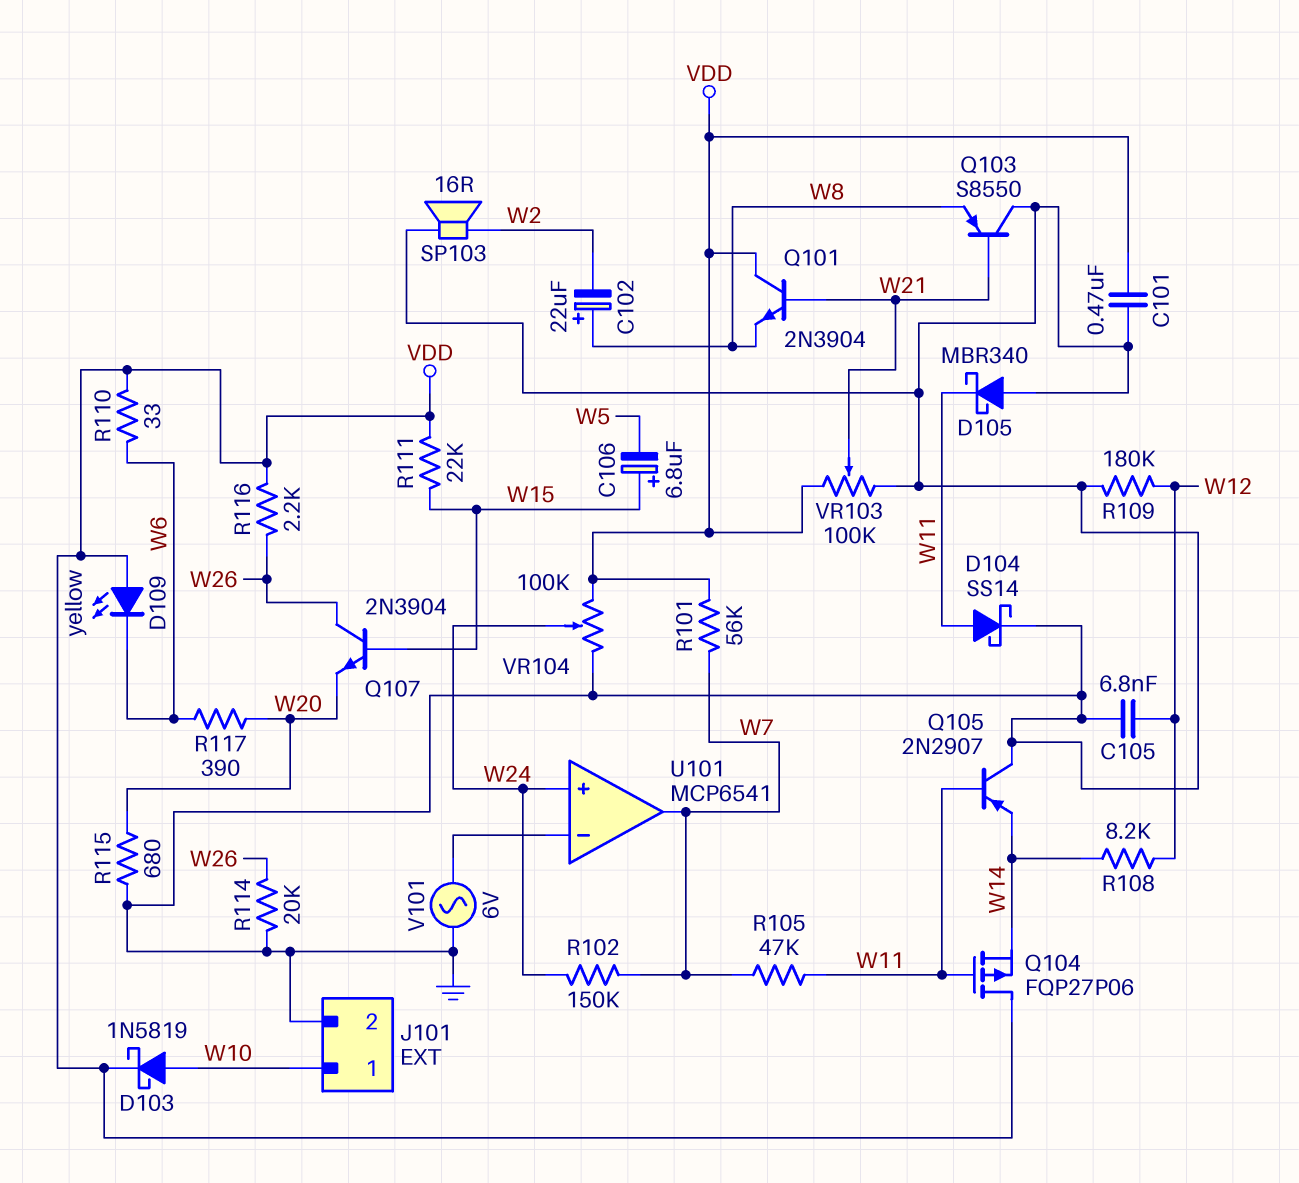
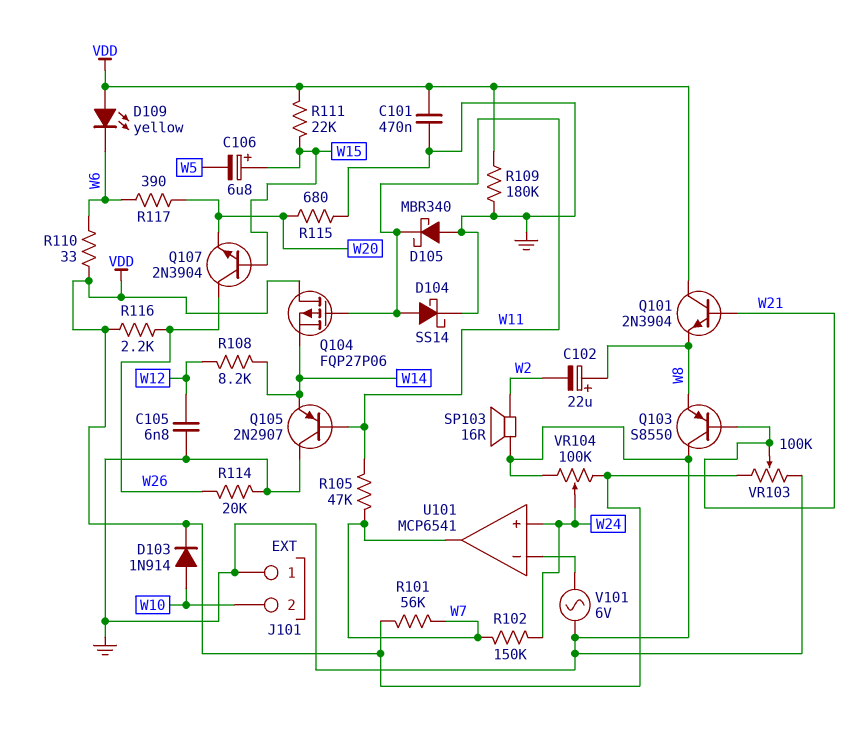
D103: schottky 1N5819 (A W10, K VDD) -> diode 1N914 (A W10, K VDD)
J101 pin 1: W10 -> GND
J101 pin 2: GND -> W10
R109: 180k (GND, W12) -> 180k (GND, VDD)

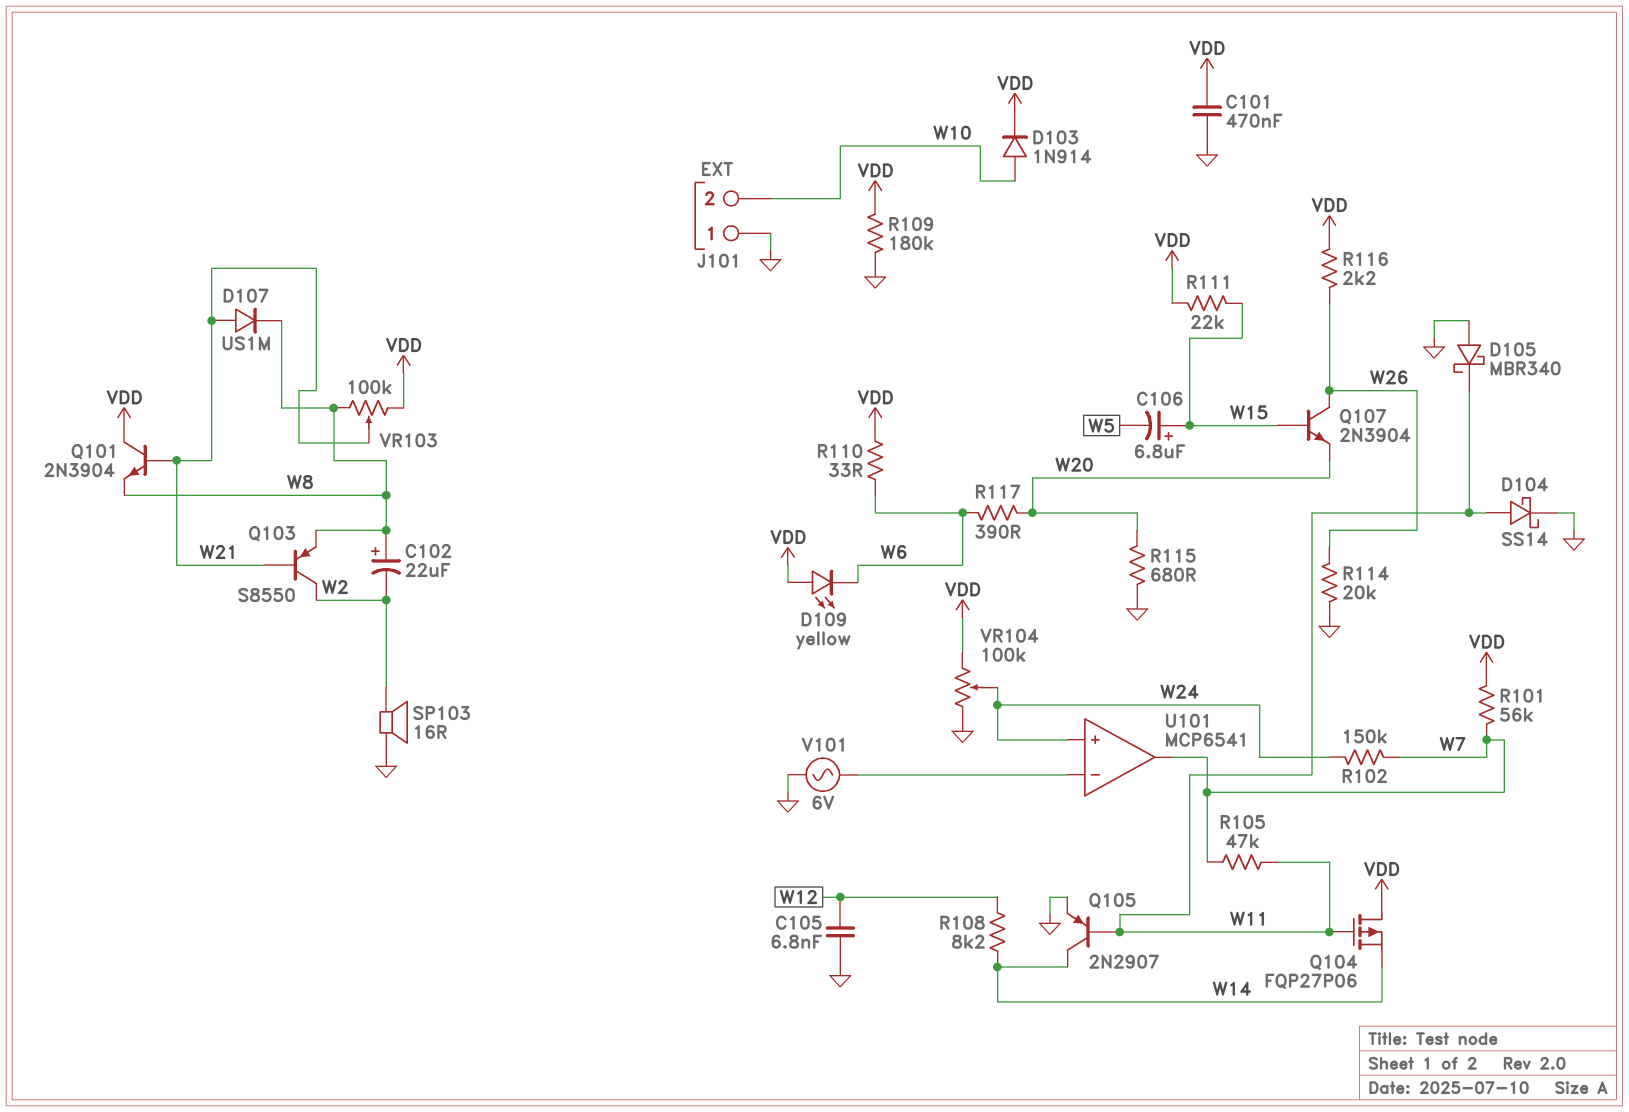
D107: none -> diode US1M (A W21, K W8)
Q103: PNP S8550 (B W21, C GND, E W8) -> PNP S8550 (B W21, C W2, E W8)
Q105: PNP 2N2907 (B W11, C GND, E W14) -> PNP 2N2907 (B W11, C W14, E GND)
VR103: 100k (GND, VDD, wiper W21) -> 100k (VDD, W8, wiper W21)

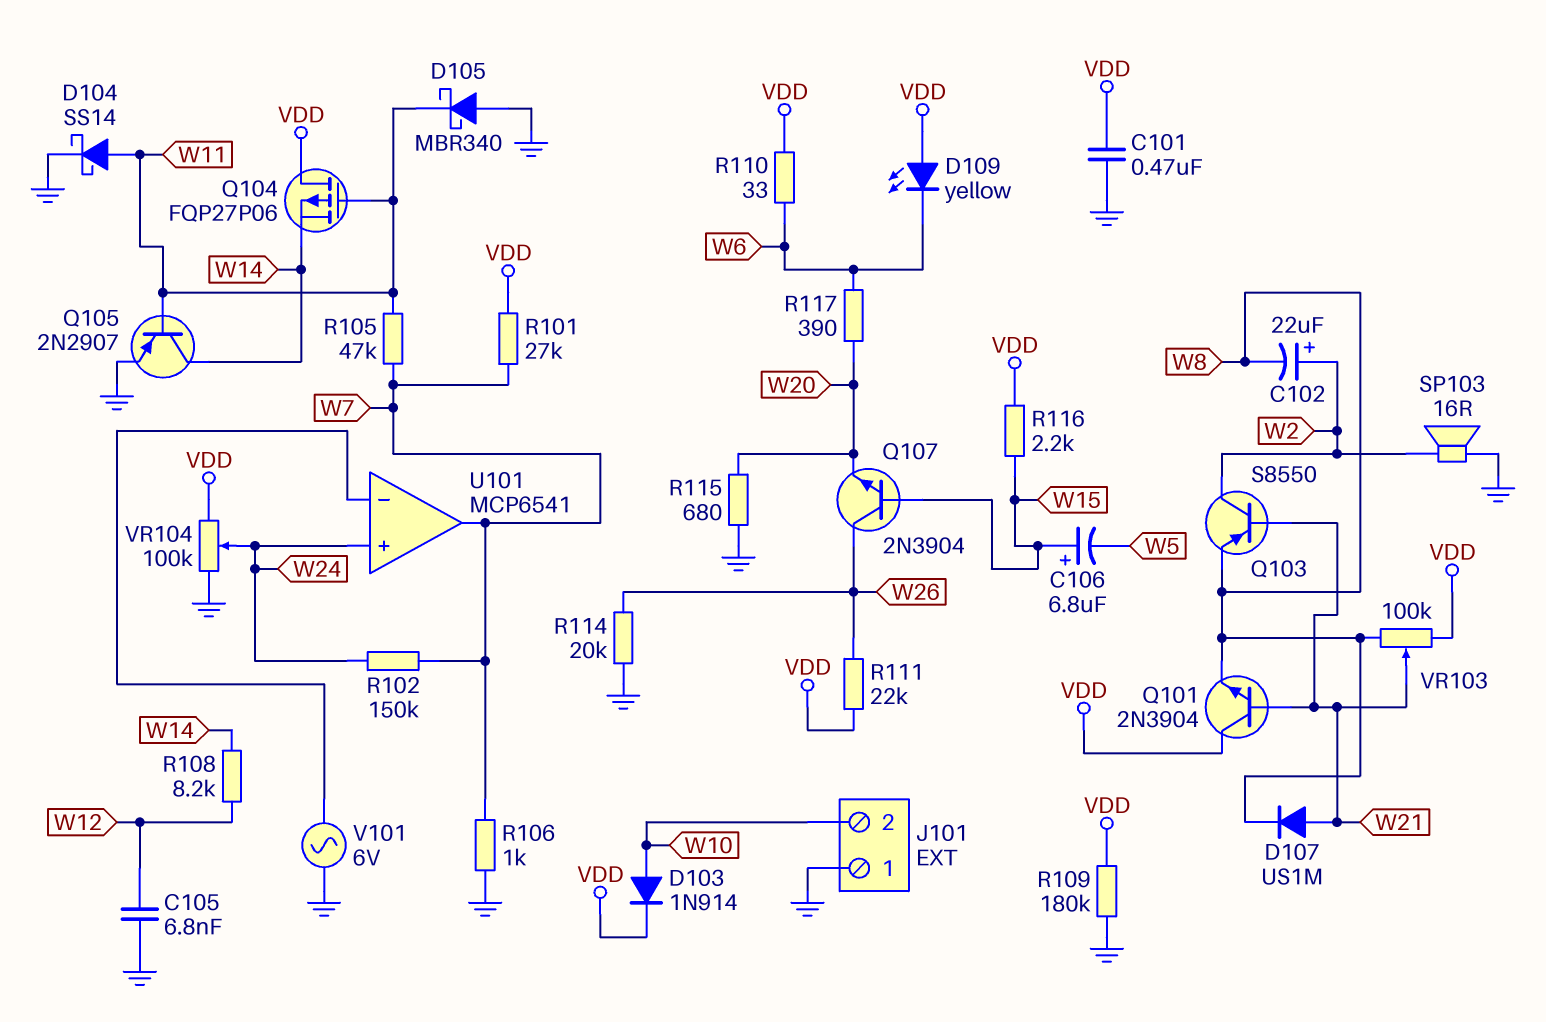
C102: 22uF (plus W8, minus W2) -> 22uF (plus W2, minus W8)
R101: 56k (VDD, W7) -> 27k (VDD, W7)
R106: none -> 1k (GND, W7)
R111: 22k (VDD, W15) -> 22k (VDD, W26)
R116: 2.2k (VDD, W26) -> 2.2k (VDD, W15)

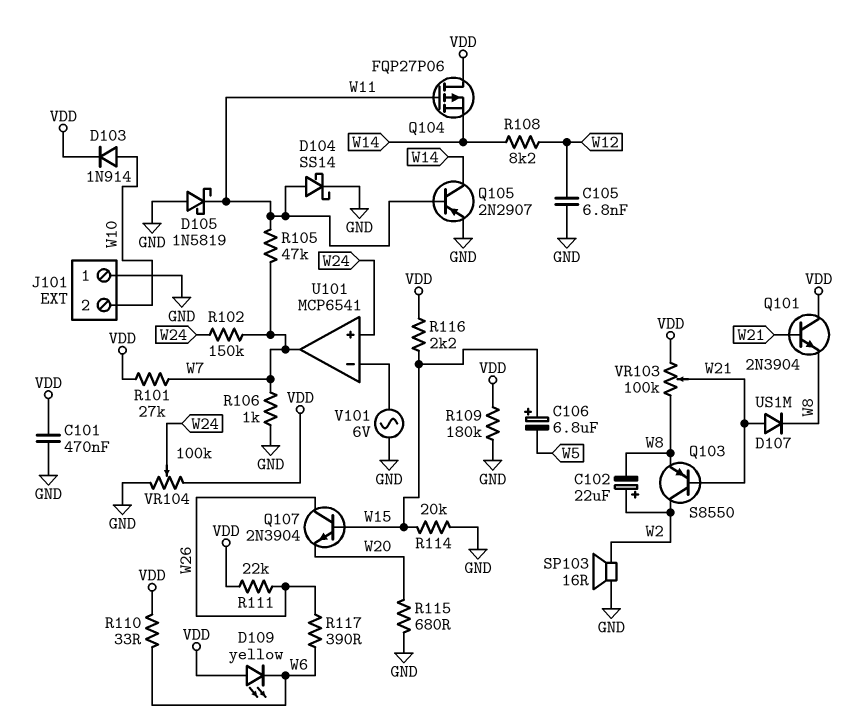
D105: schottky MBR340 (A GND, K W11) -> schottky 1N5819 (A GND, K W11)
R114: 20k (GND, W26) -> 20k (GND, W15)
R117: 390 (W6, W20) -> 390 (W6, W26)

